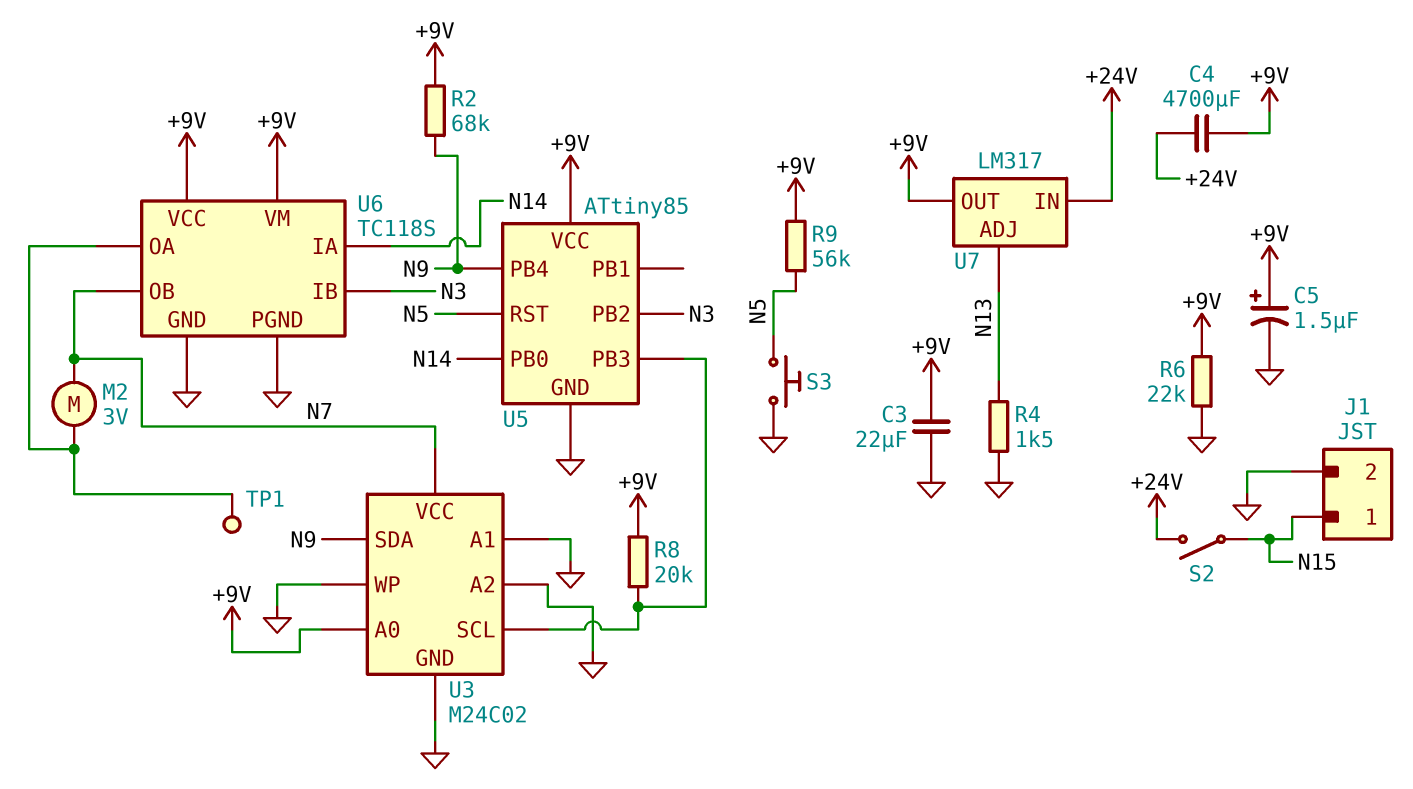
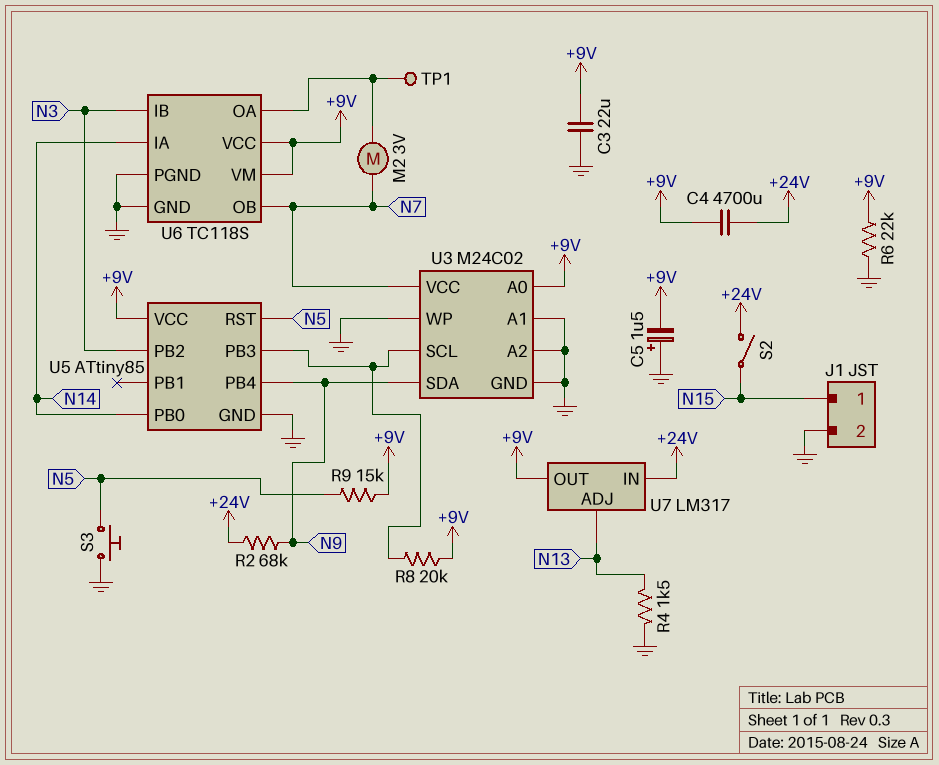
C5: 1.5uF (plus +9V, minus GND) -> 1.5uF (plus GND, minus +9V)
R2: 68k (+9V, N9) -> 68k (+24V, N9)
R9: 56k (+9V, N5) -> 15k (+9V, N5)

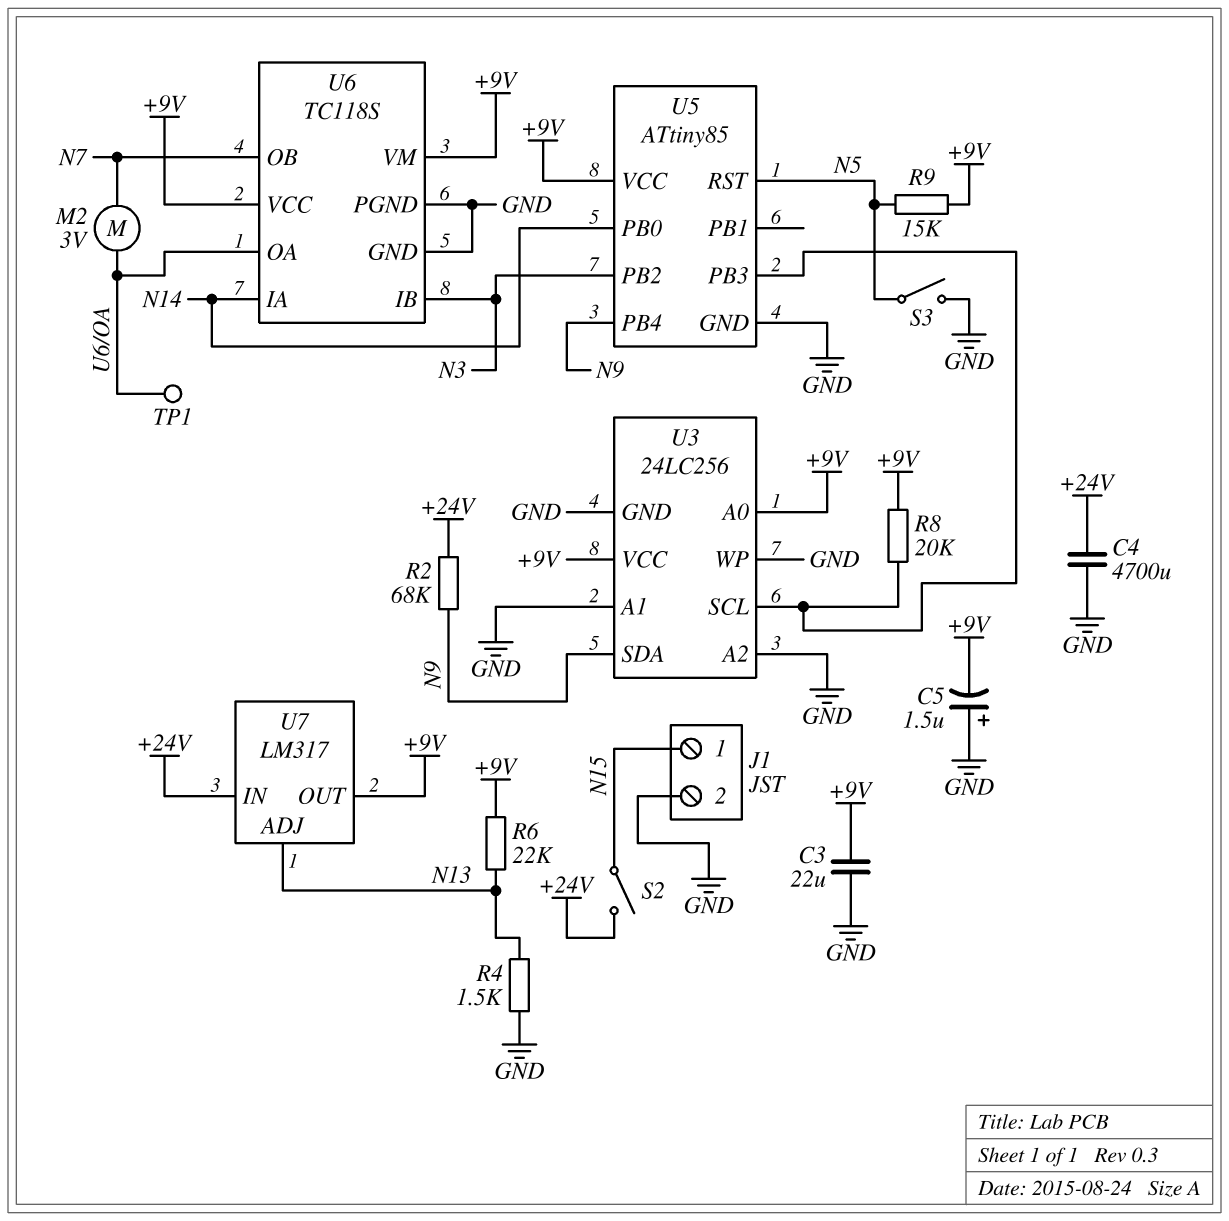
C4: 4700uF (+9V, +24V) -> 4700uF (+24V, GND)
R6: 22k (+9V, GND) -> 22k (+9V, N13)
S3: button (GND, N5) -> switch (GND, N5)
U3: M24C02 -> 24LC256
U3 pin VCC: N7 -> +9V

